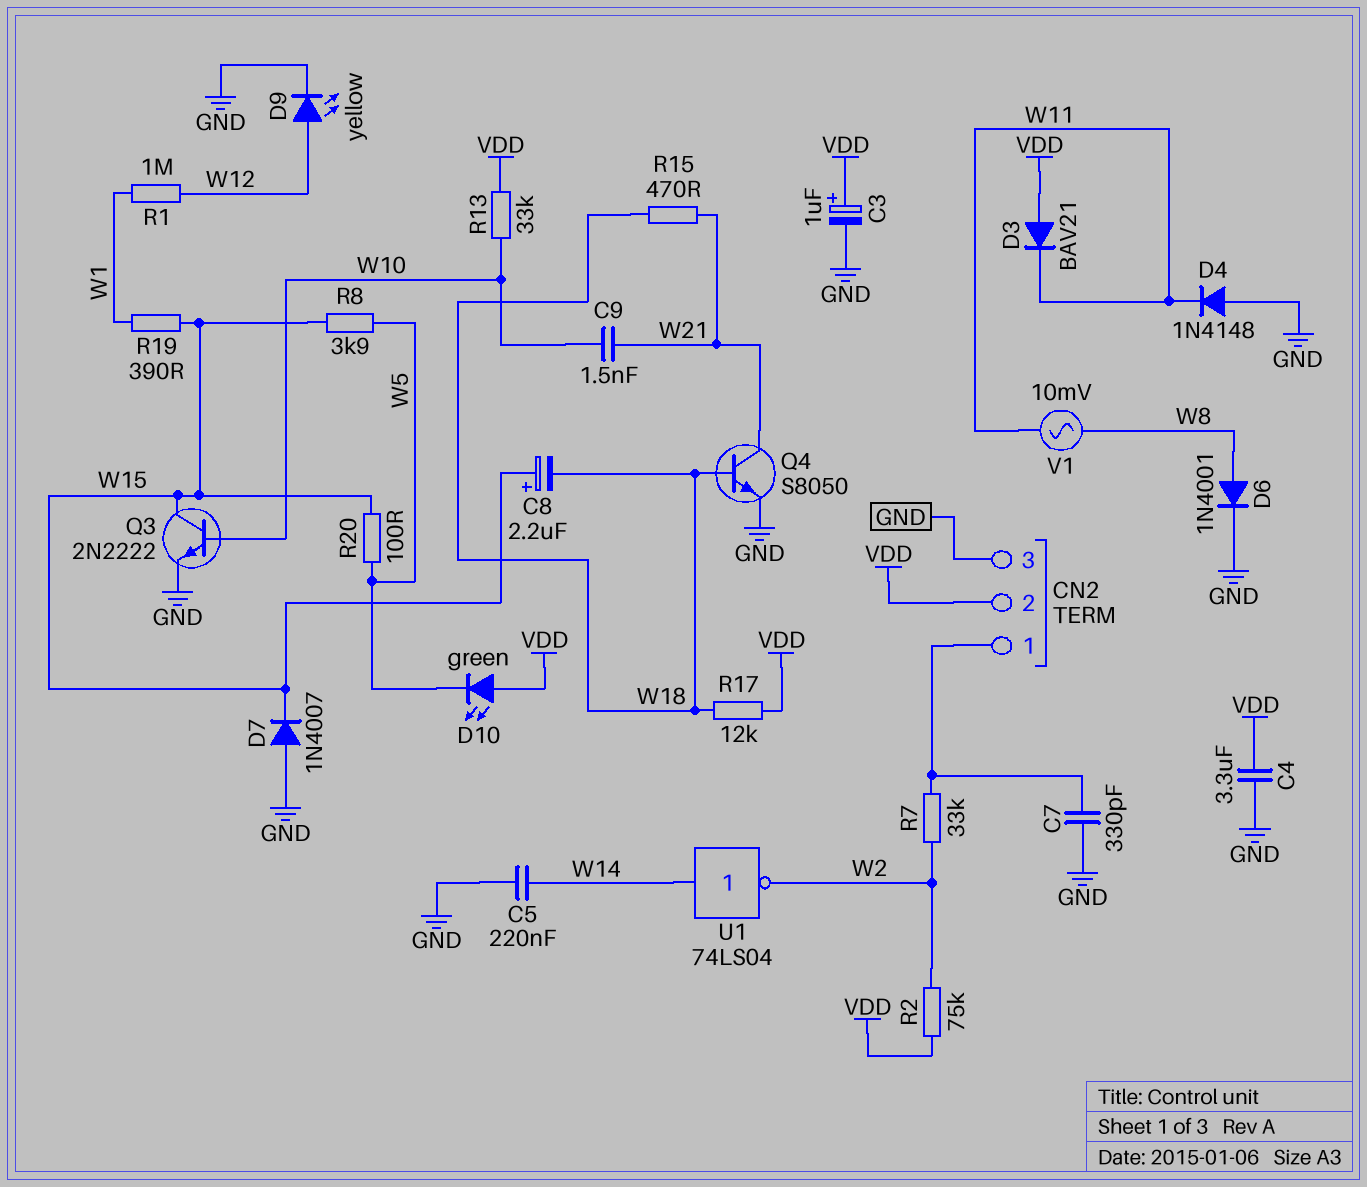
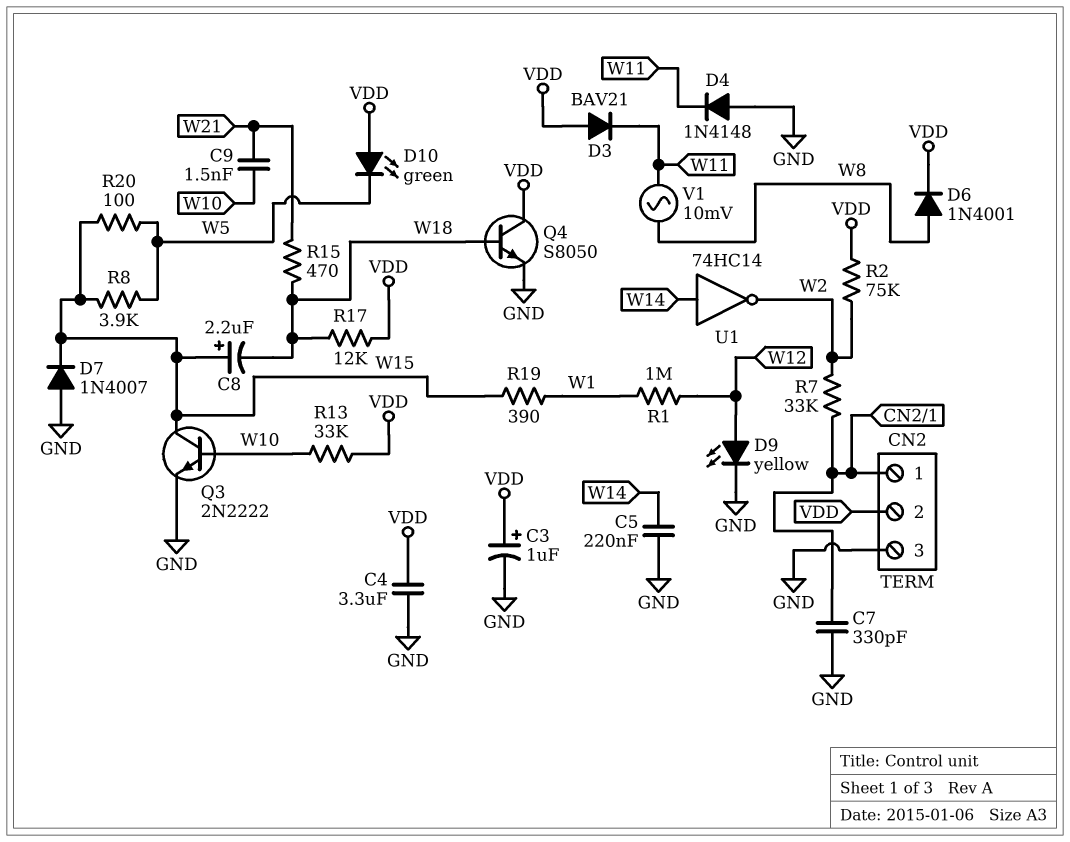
D6: diode 1N4001 (A W8, K GND) -> diode 1N4001 (A W8, K VDD)
Q4: NPN S8050 (B W18, C W21, E GND) -> NPN S8050 (B W18, C VDD, E GND)
U1: NOT 74LS04 (in W14, out W2) -> NOT 74HC14 (in W14, out W2)

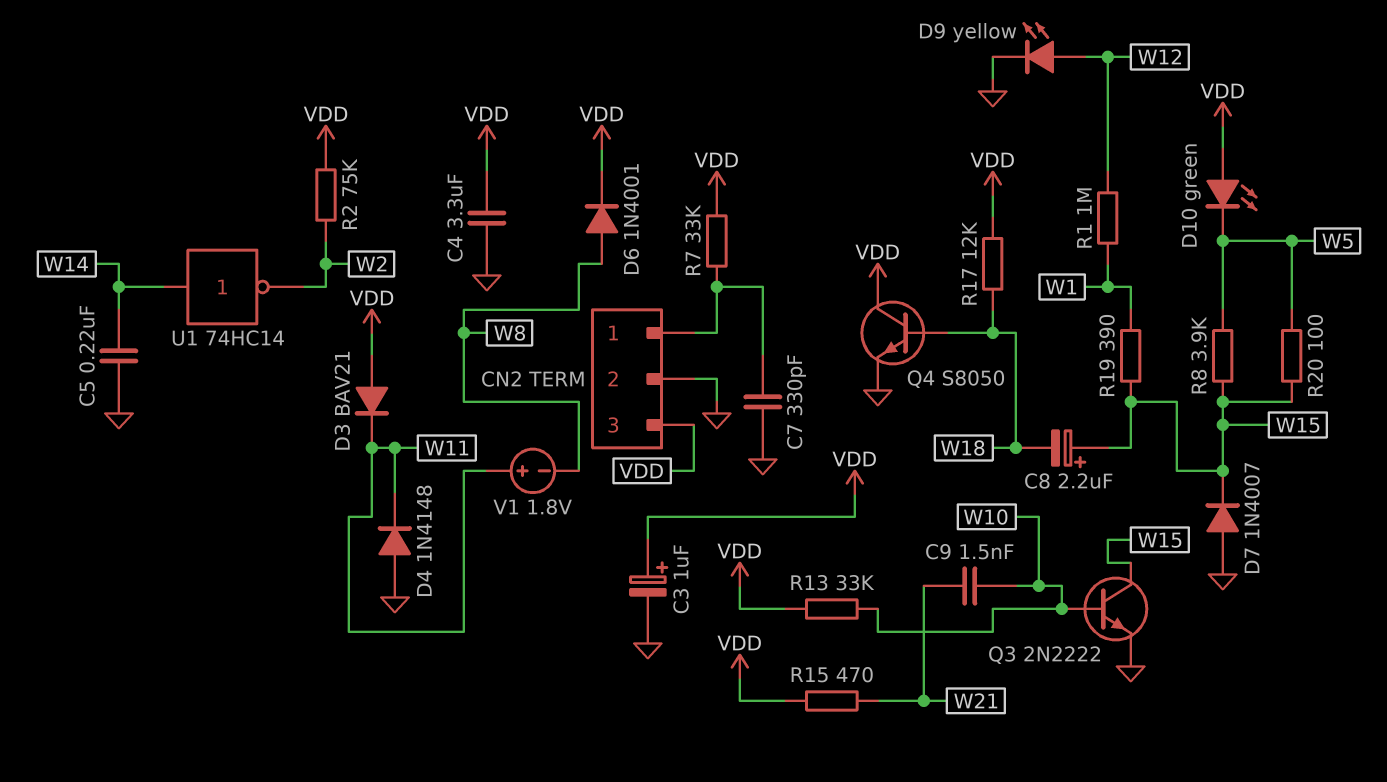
CN2 pin 2: VDD -> GND
CN2 pin 3: GND -> VDD
R7: 33k (CN2/1, W2) -> 33k (CN2/1, VDD)
R15: 470 (W18, W21) -> 470 (VDD, W21)
V1: AC 10mV (W8, W11) -> 1.8V (plus W11, minus W8)

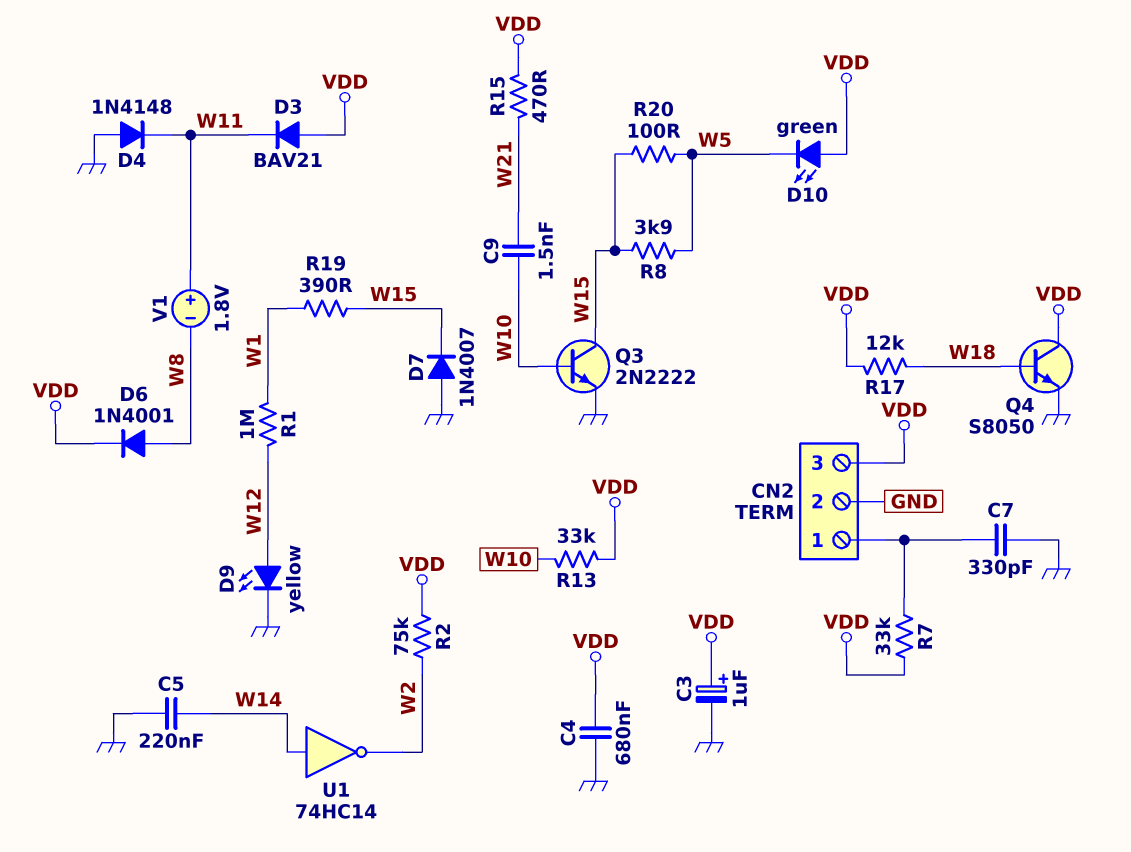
C4: 3.3uF (GND, VDD) -> 680nF (GND, VDD)
C8: 2.2uF (plus W15, minus W18) -> none

